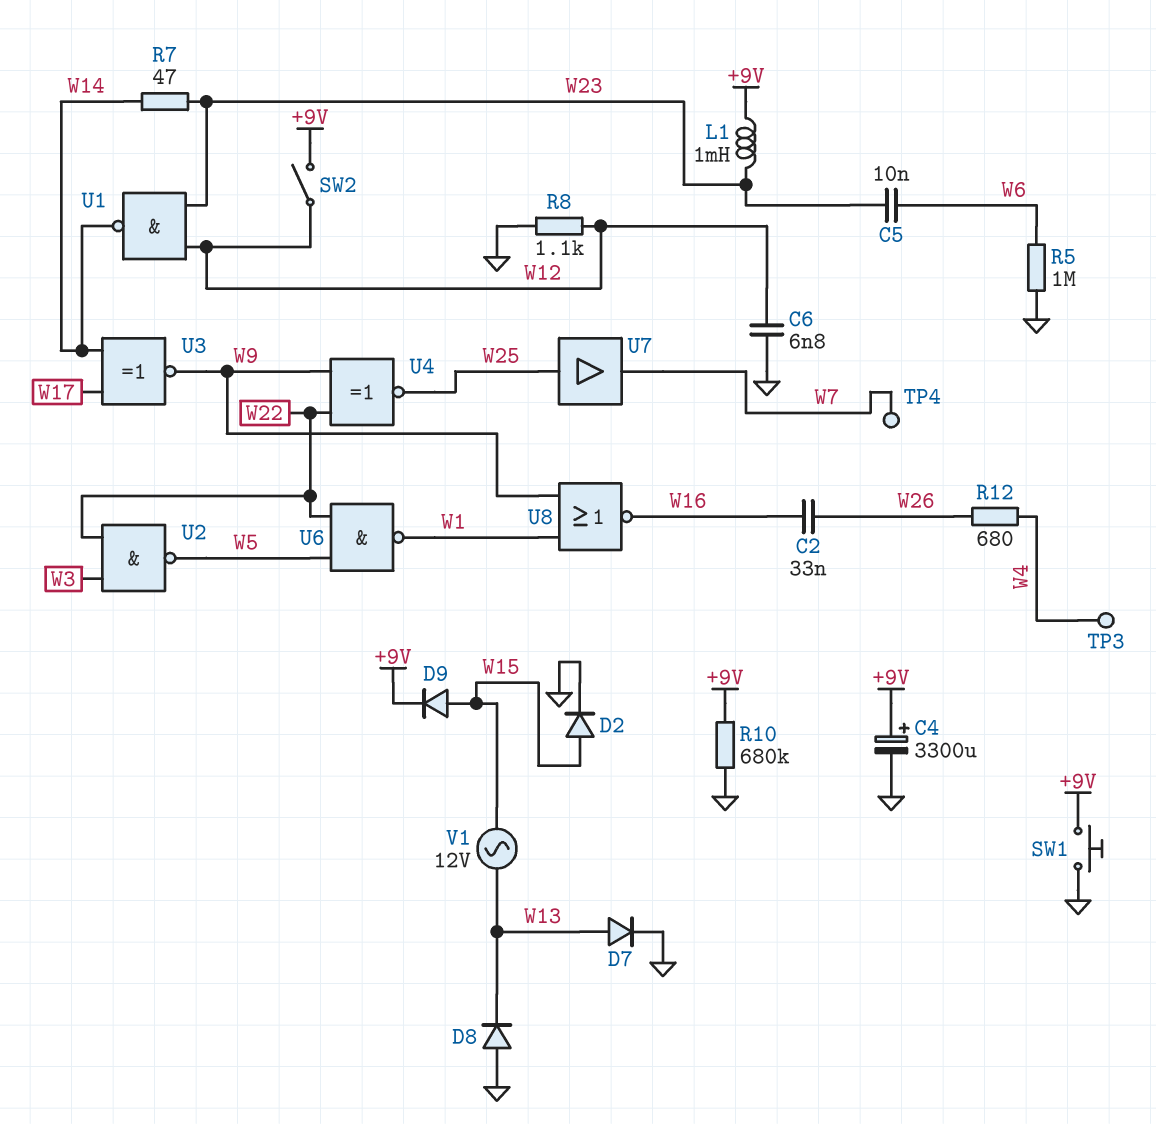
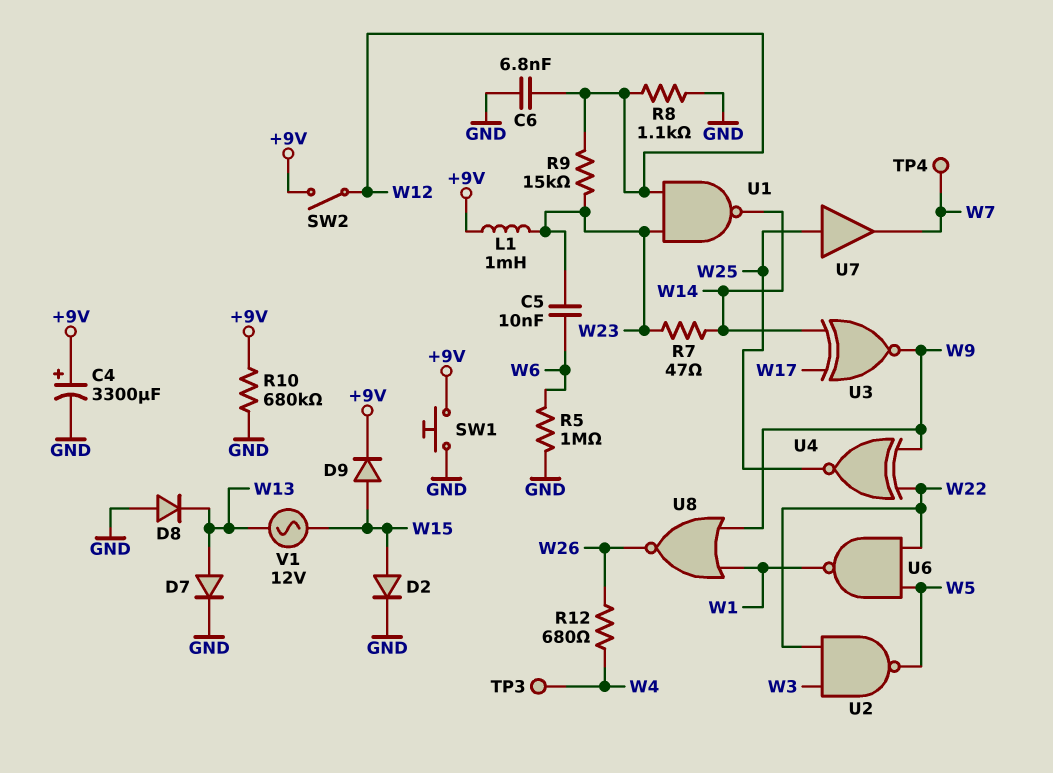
C2: 33nF (W16, W26) -> none
R9: none -> 15k (W12, W23)
U8: NOR (in W1, in W9, out W16) -> NOR (in W1, in W9, out W26)

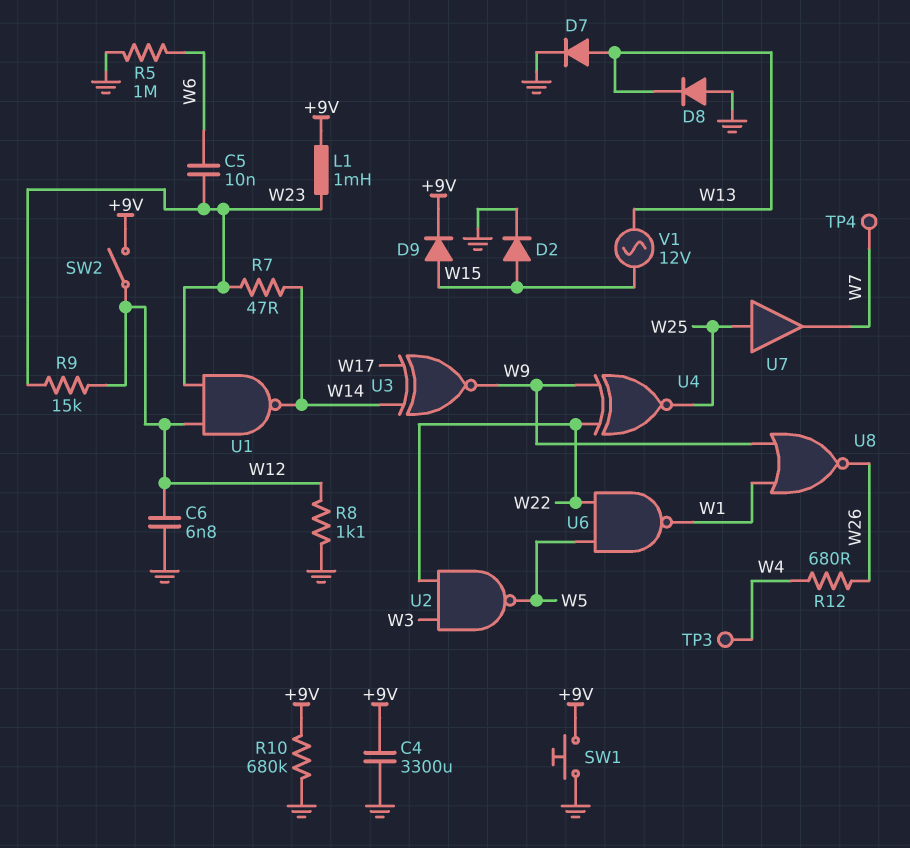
C4: 3300uF (plus +9V, minus GND) -> 3300uF (+9V, GND)

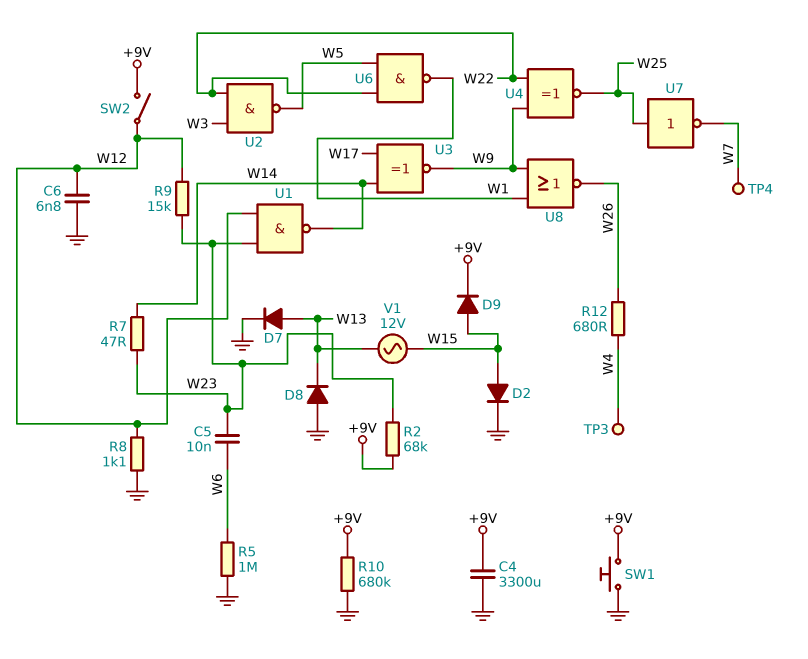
L1: 1mH (+9V, W23) -> none
R2: none -> 68k (+9V, W23)
U7: buffer (in W25, out W7) -> NOT (in W25, out W7)

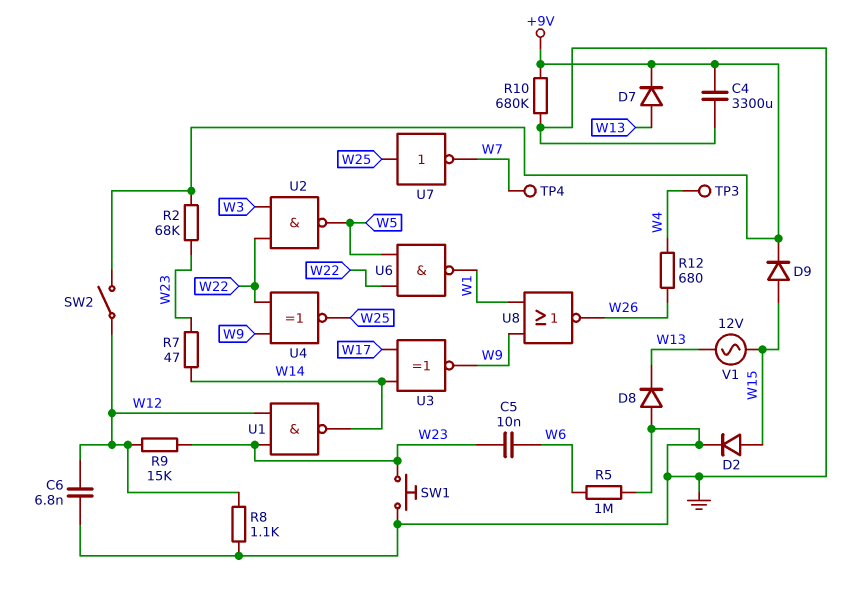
D7: diode (A W13, K GND) -> diode (A W13, K +9V)
SW1: button (+9V, GND) -> button (GND, W23)

